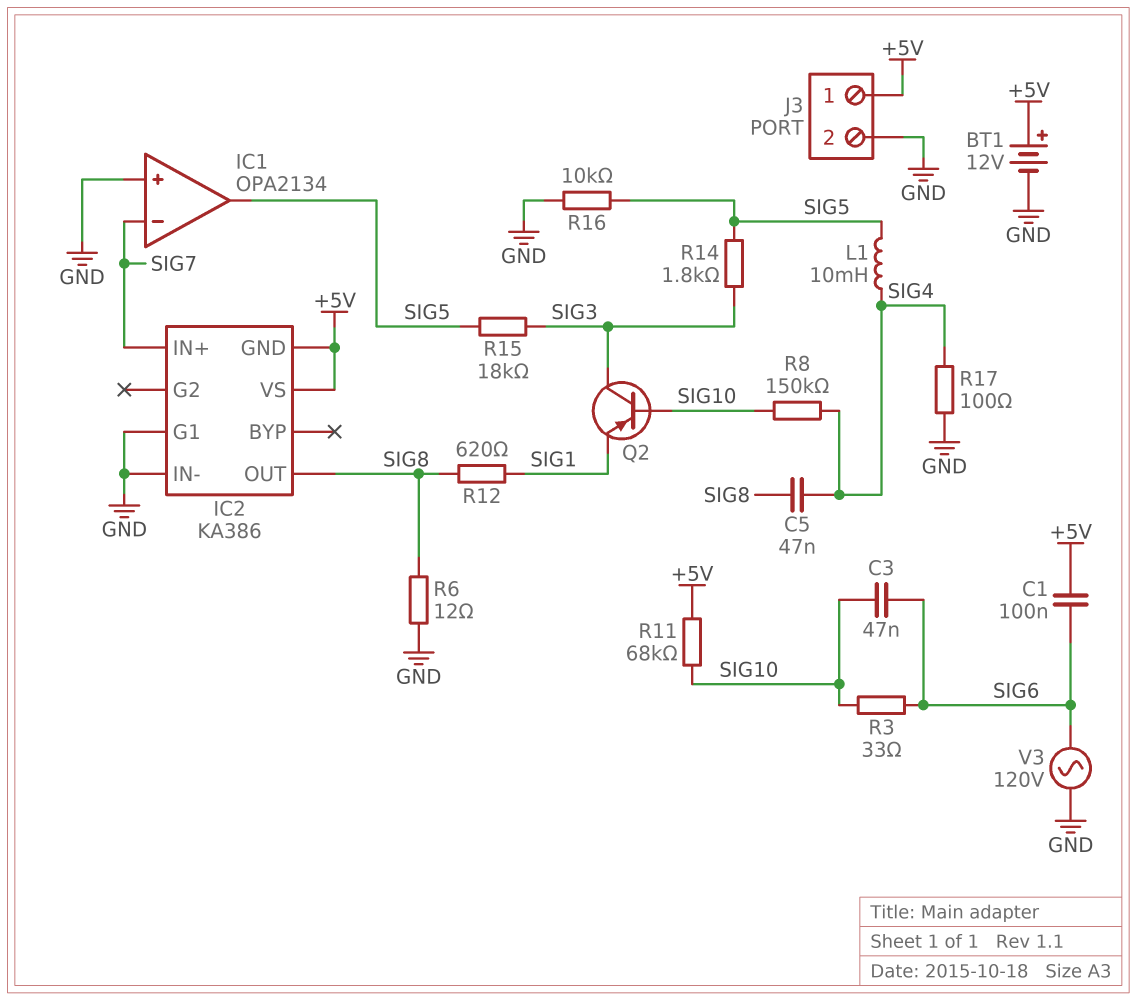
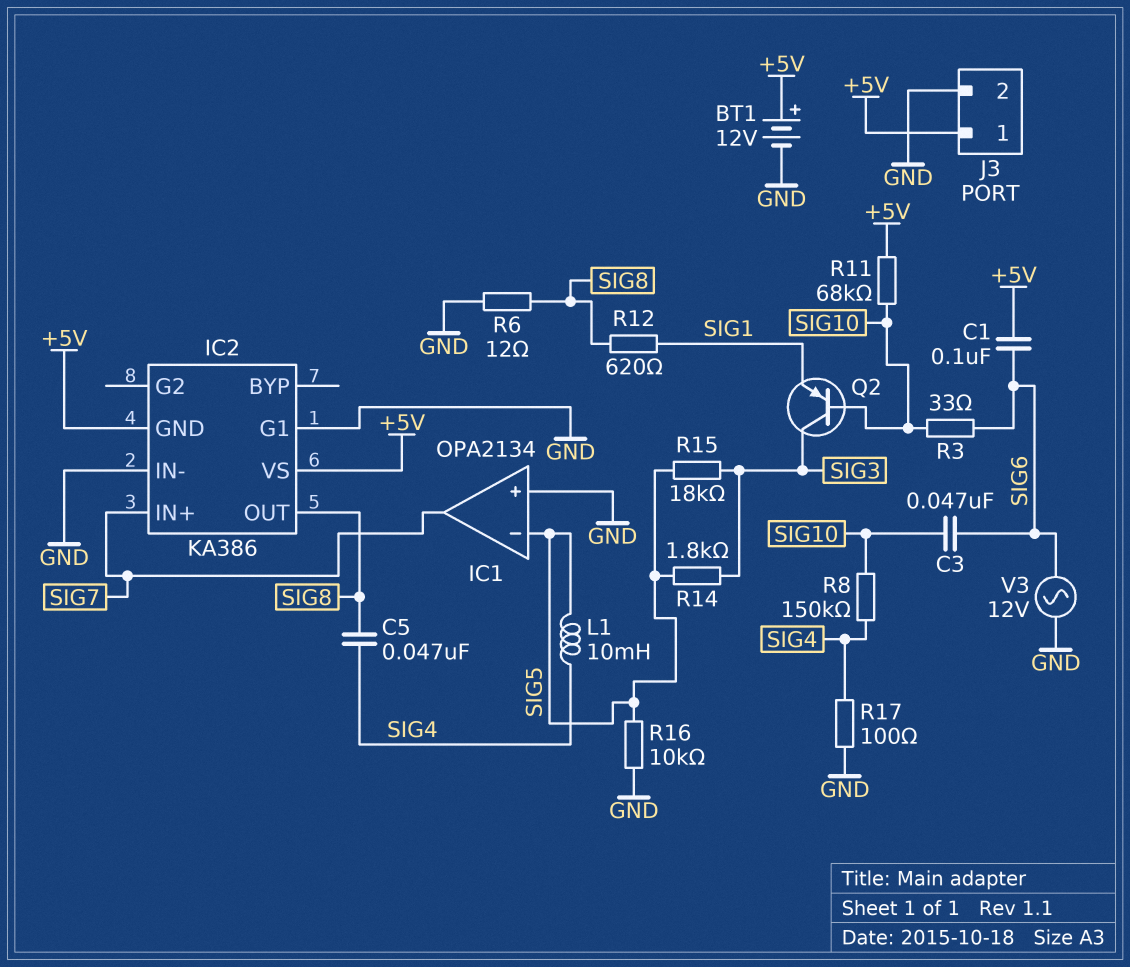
IC1 pin in-: SIG7 -> SIG5
IC1 pin out: SIG5 -> SIG7
V3: AC 120V (GND, SIG6) -> AC 12V (GND, SIG6)

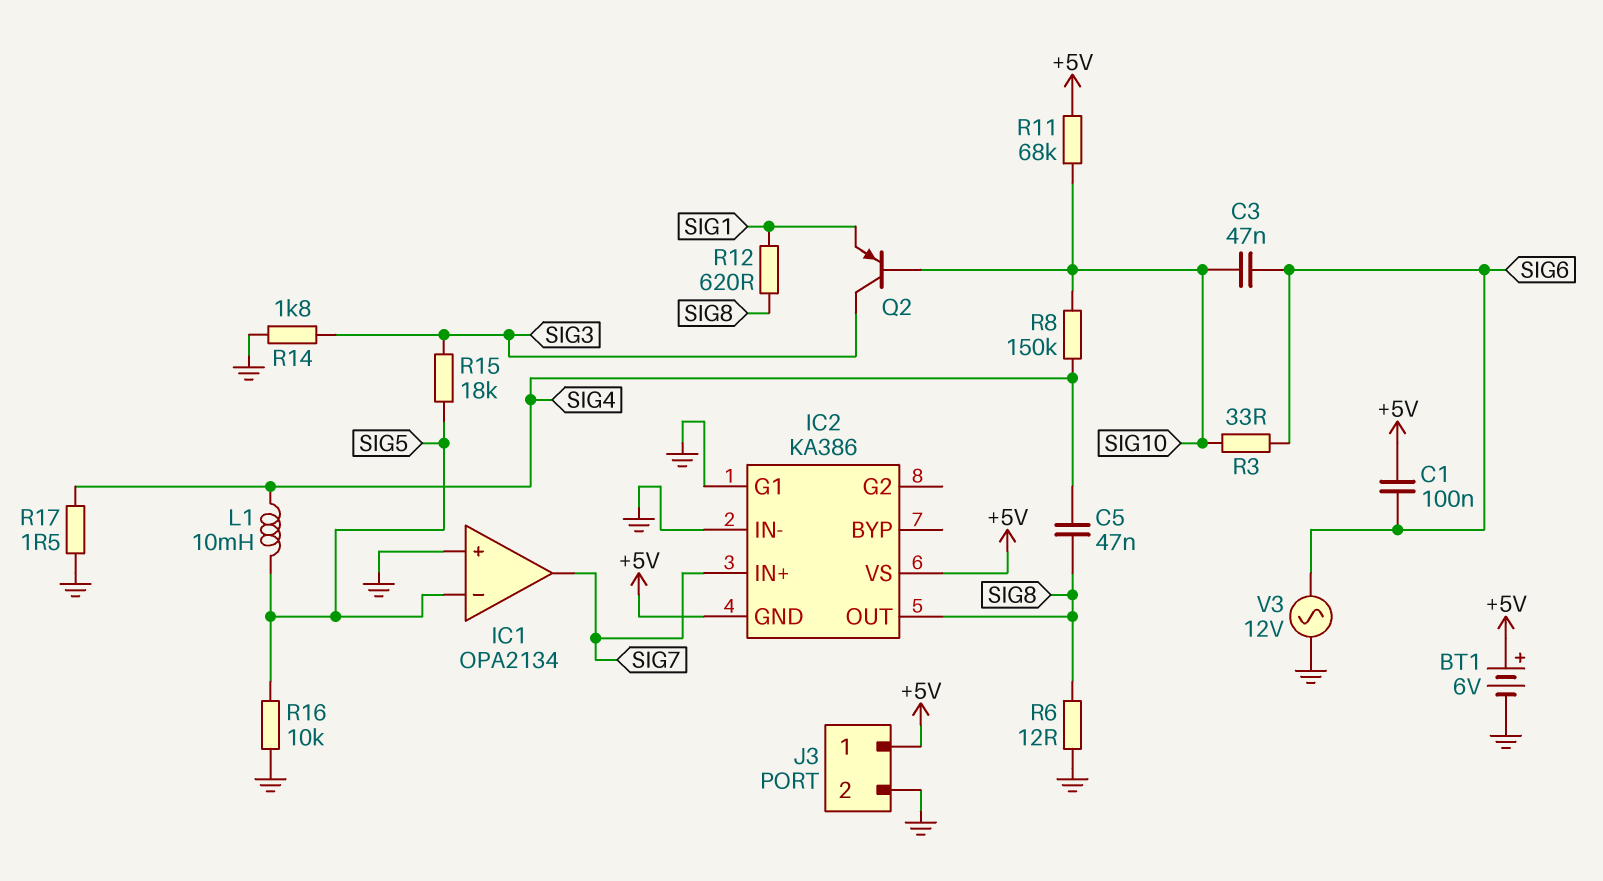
BT1: 12V (plus +5V, minus GND) -> 6V (plus +5V, minus GND)
R14: 1.8k (SIG3, SIG5) -> 1.8k (GND, SIG3)
R17: 100 (GND, SIG4) -> 1.5 (GND, SIG4)

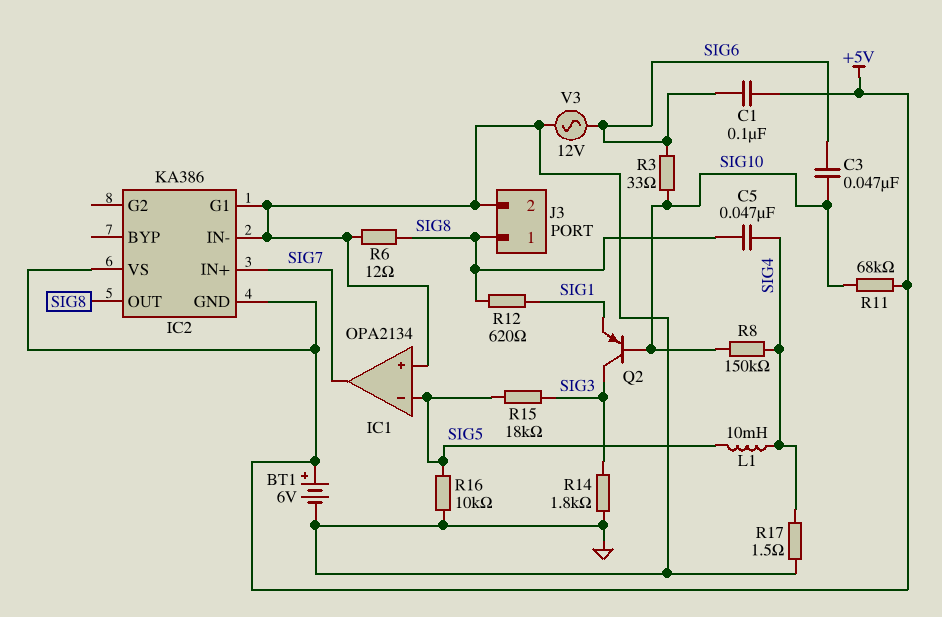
J3 pin 1: +5V -> SIG8

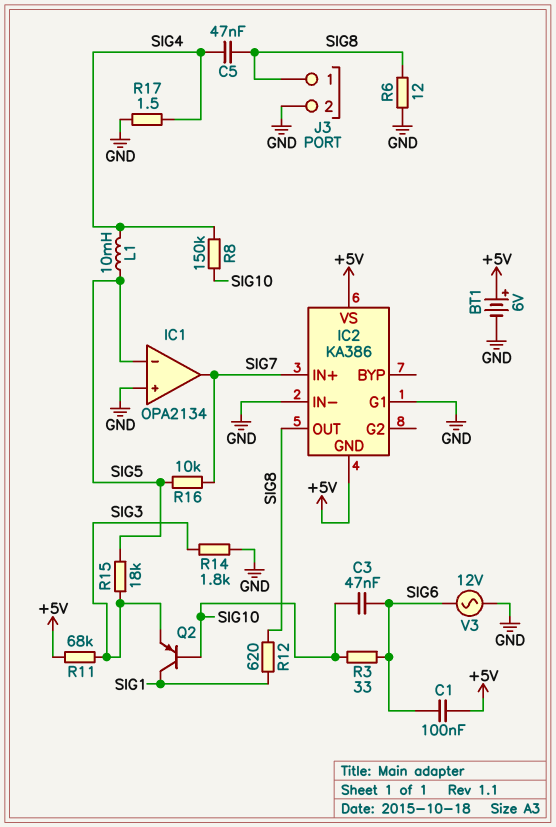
Q2: PNP (B SIG10, C SIG3, E SIG1) -> PNP (B SIG10, C SIG1, E SIG3)
R11: 68k (+5V, SIG10) -> 68k (+5V, SIG3)
R16: 10k (GND, SIG5) -> 10k (SIG5, SIG7)

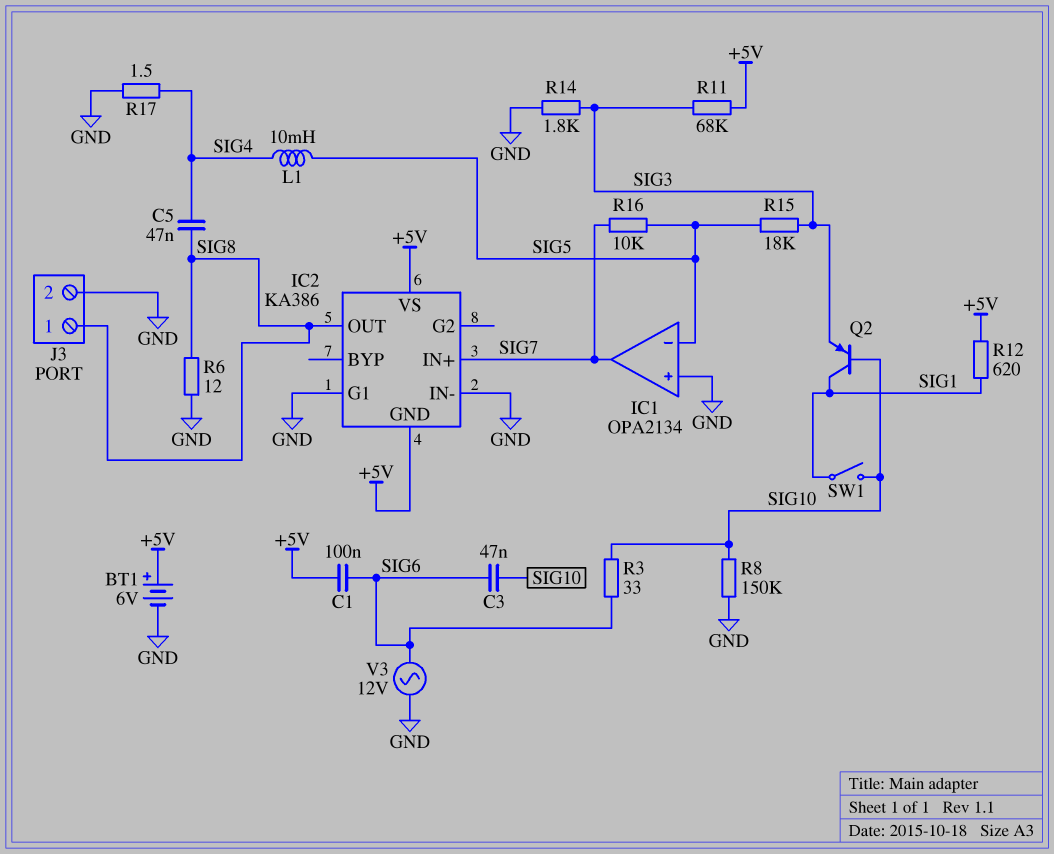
R8: 150k (SIG4, SIG10) -> 150k (GND, SIG10)
R12: 620 (SIG1, SIG8) -> 620 (+5V, SIG1)
SW1: none -> switch (SIG1, SIG10)

